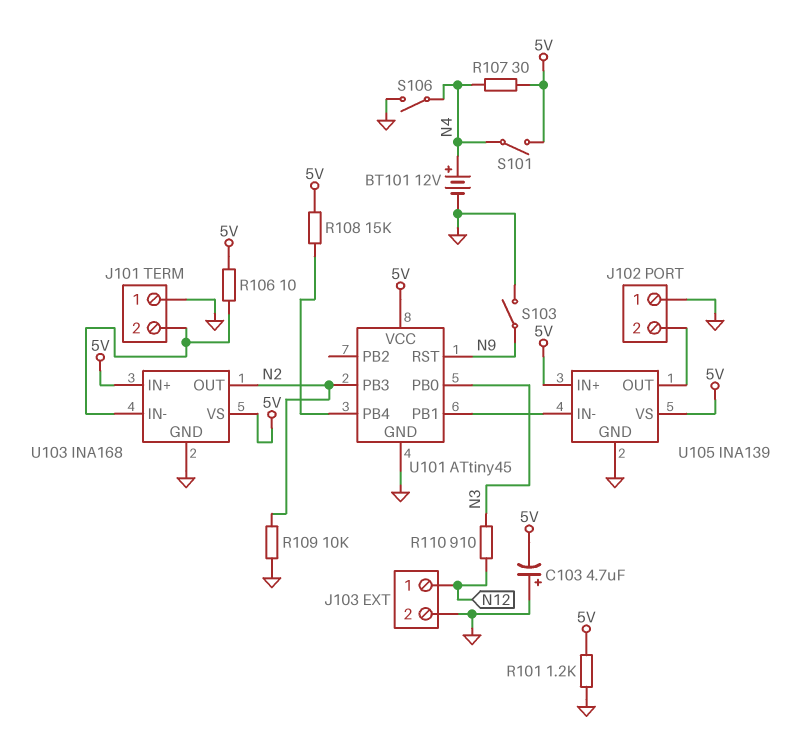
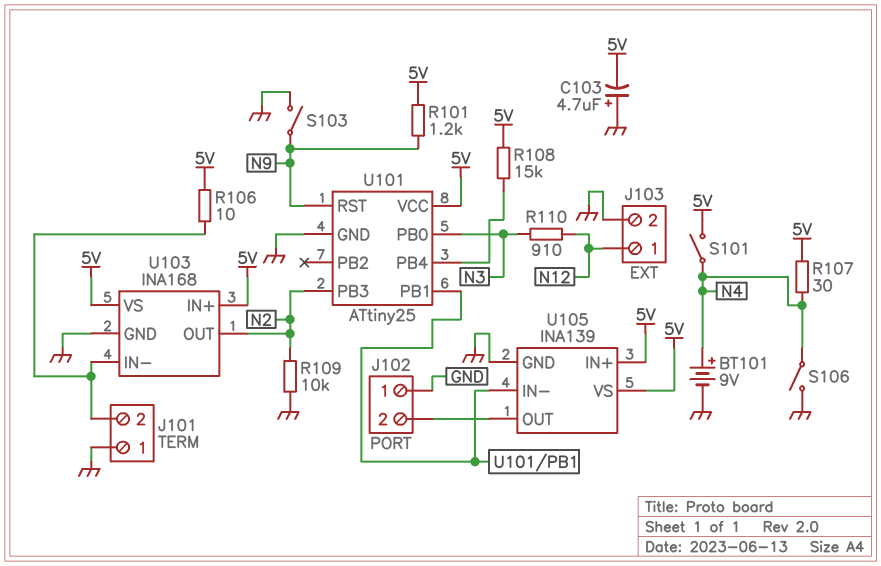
BT101: 12V (plus N4, minus GND) -> 9V (plus N4, minus GND)
R101: 1.2k (5V, GND) -> 1.2k (5V, N9)
U101: ATtiny45 -> ATtiny25

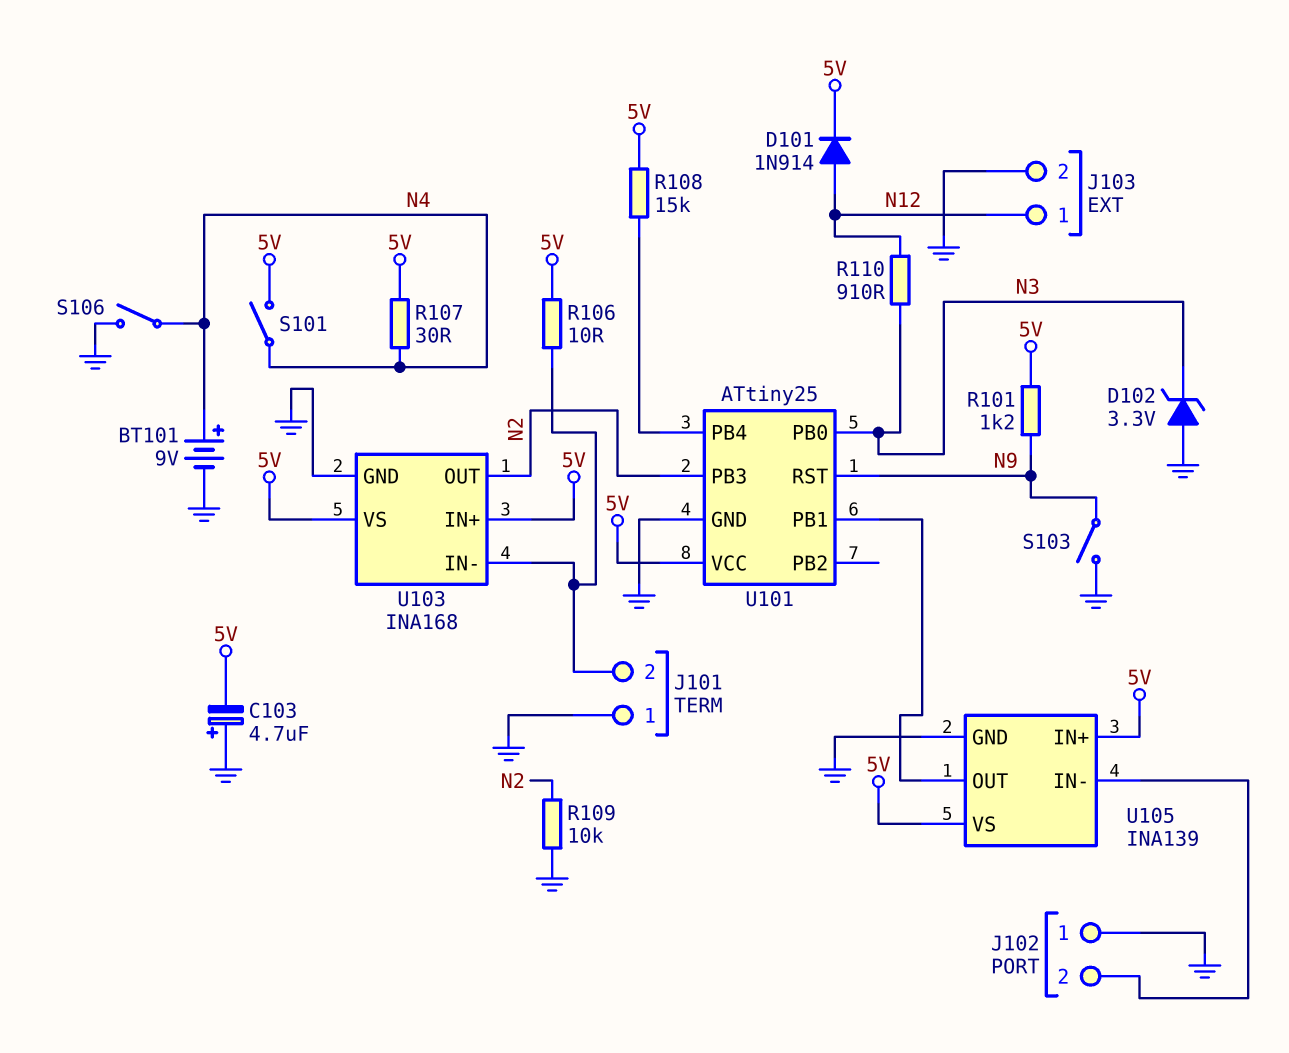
D101: none -> diode 1N914 (A N12, K 5V)
D102: none -> zener 3.3V (A GND, K N3)
U105 pin IN-: U101/PB1 -> J102/2
U105 pin OUT: J102/2 -> U101/PB1

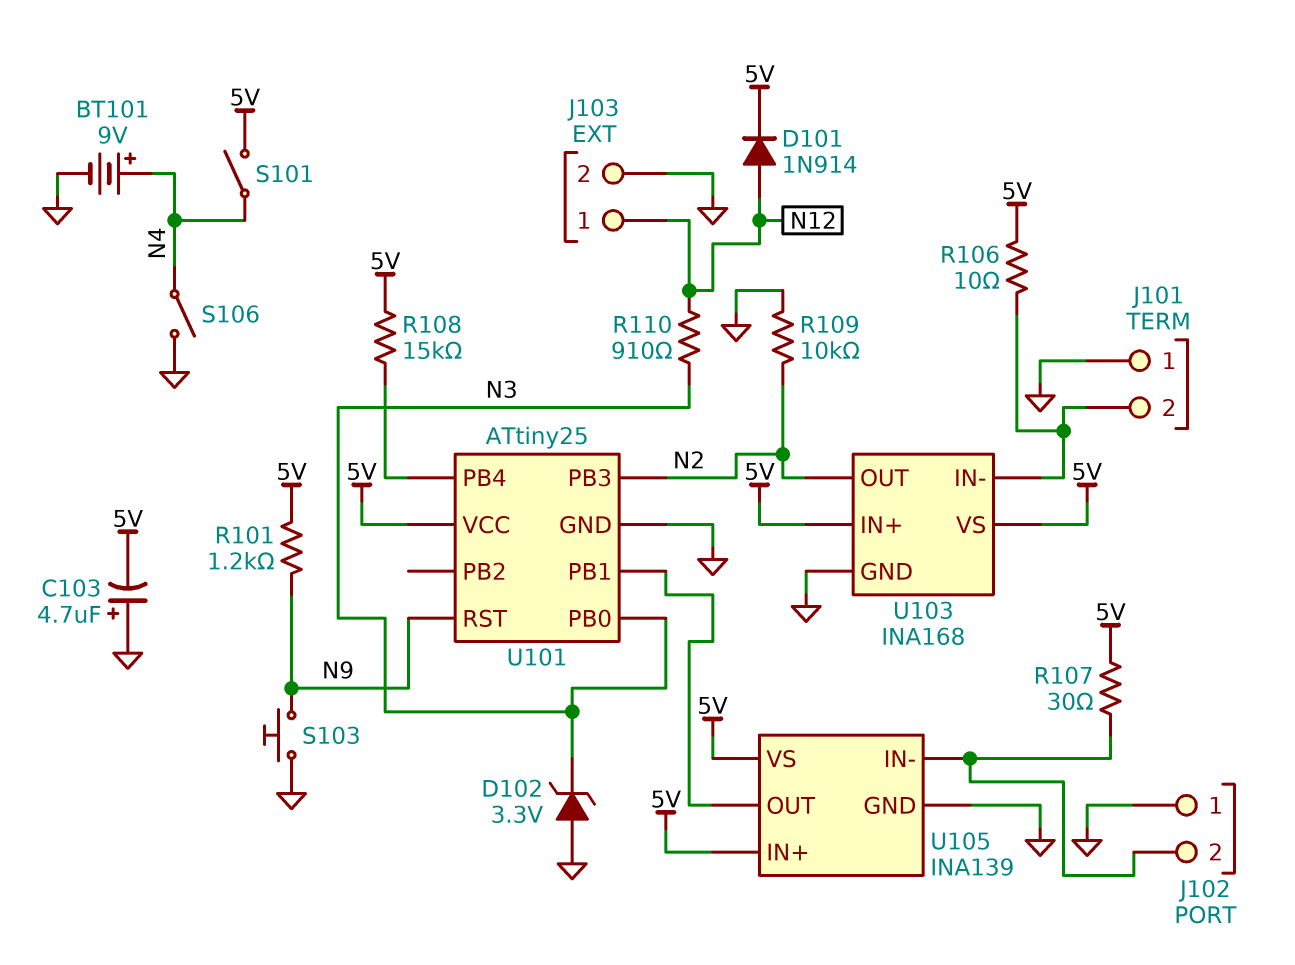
R107: 30 (5V, N4) -> 30 (5V, J102/2)
S103: switch (GND, N9) -> button (GND, N9)

